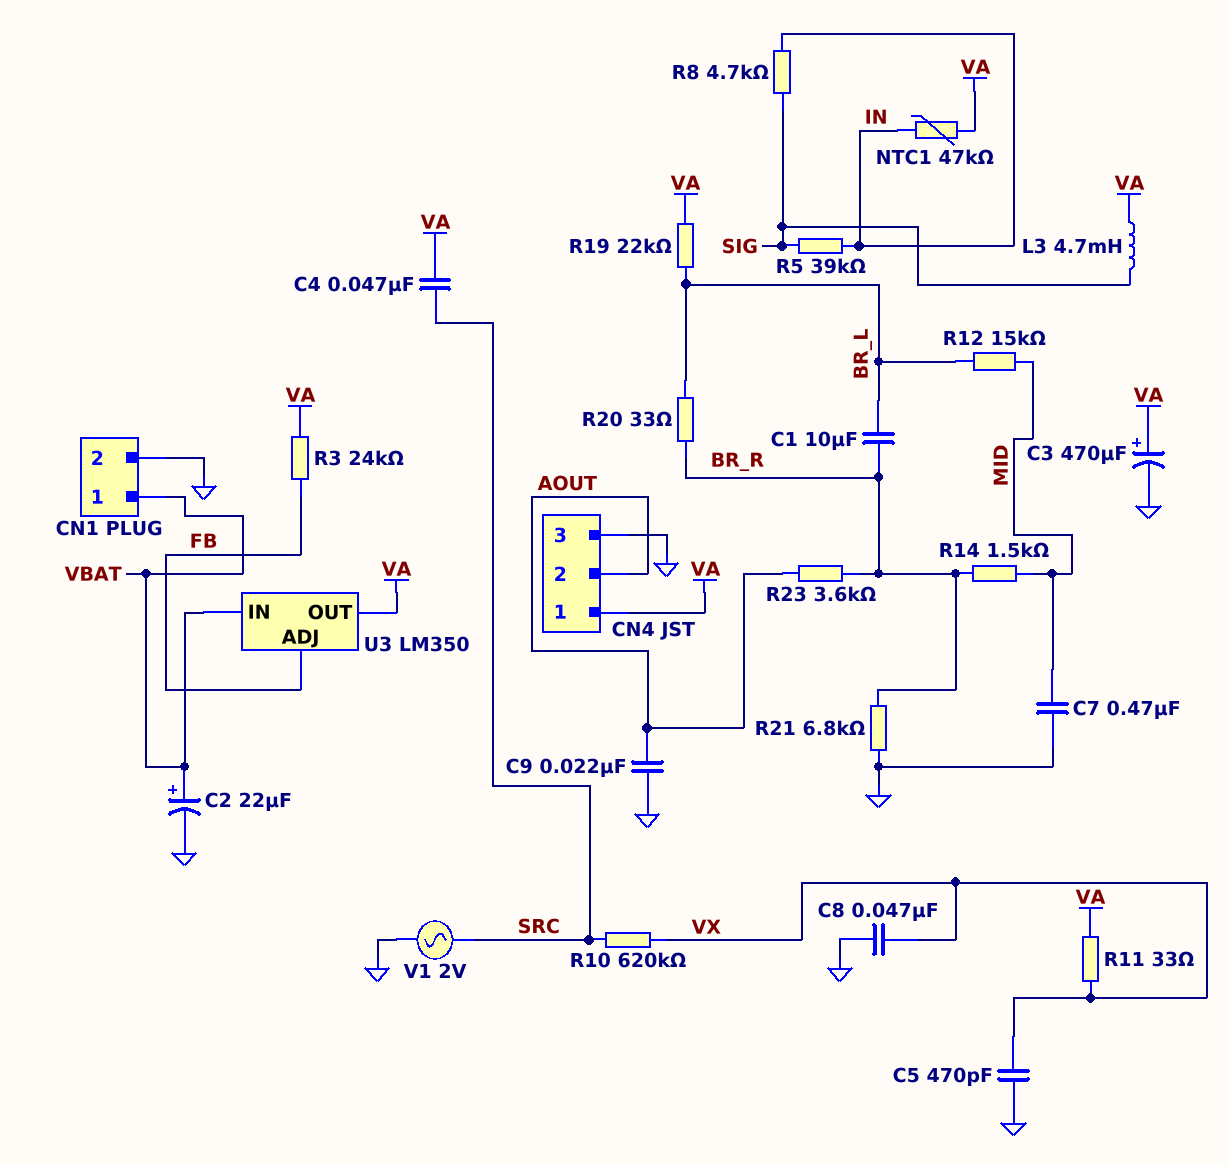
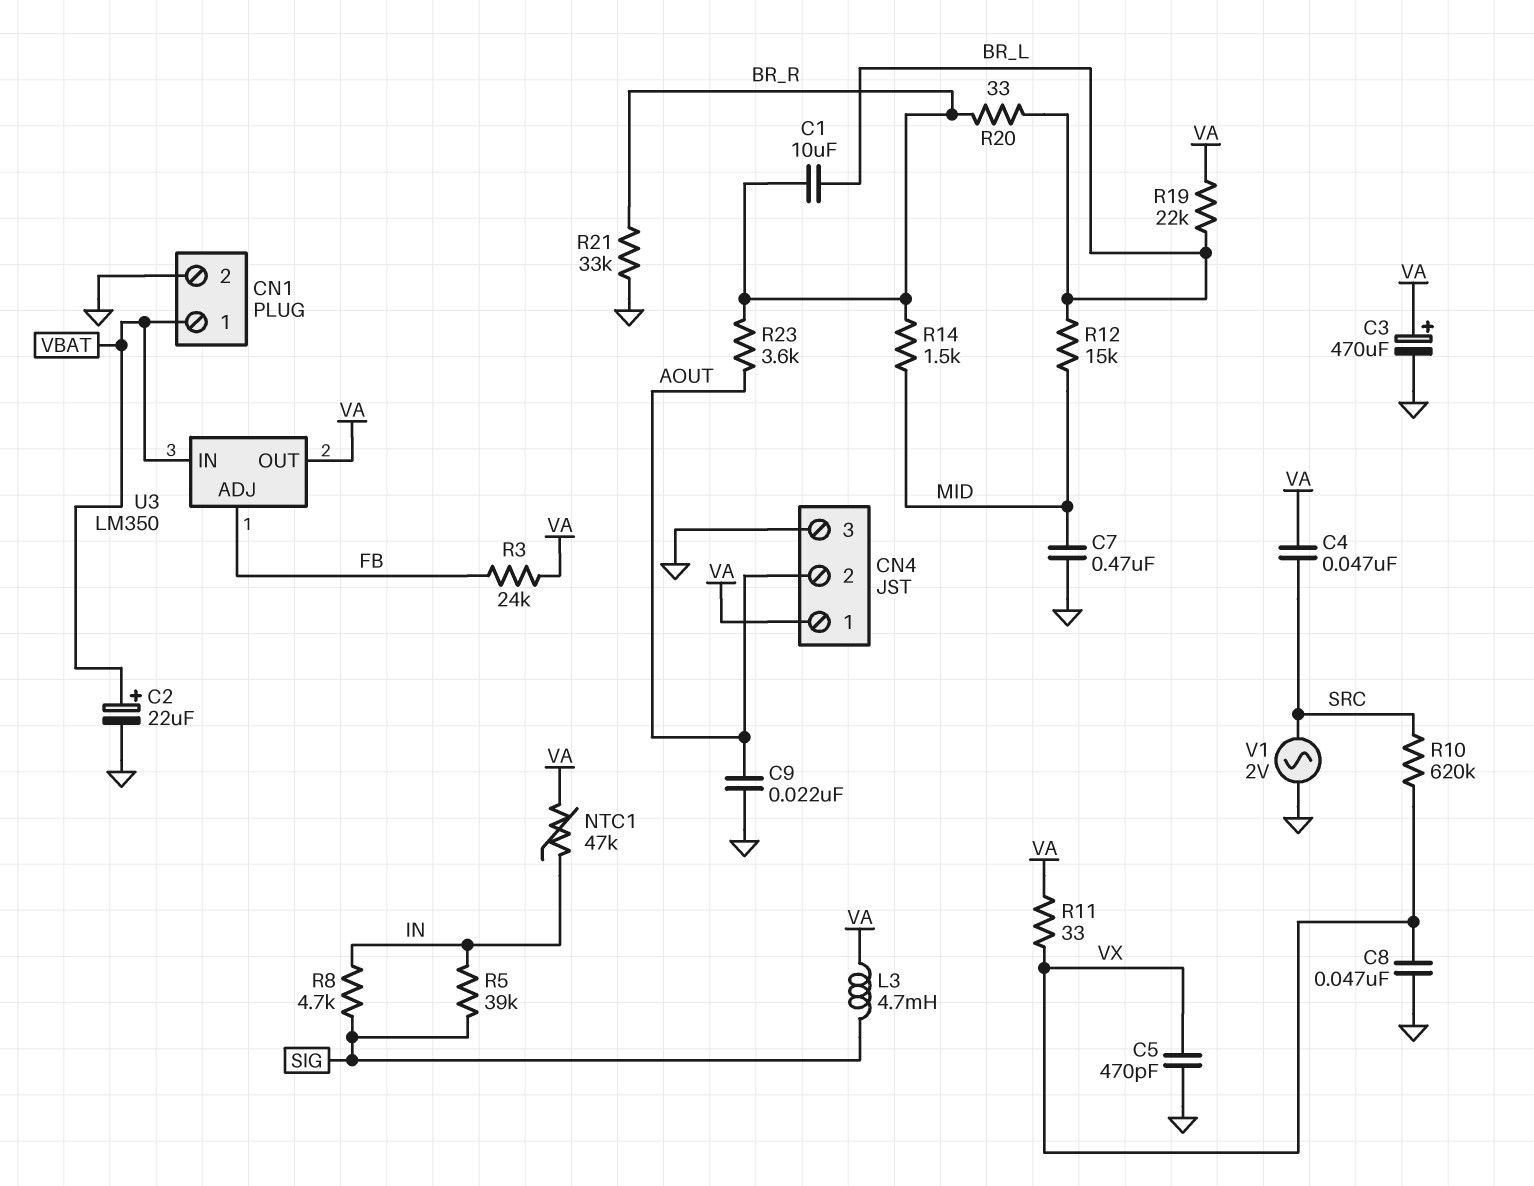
R21: 6.8k (BR_R, GND) -> 33k (BR_R, GND)

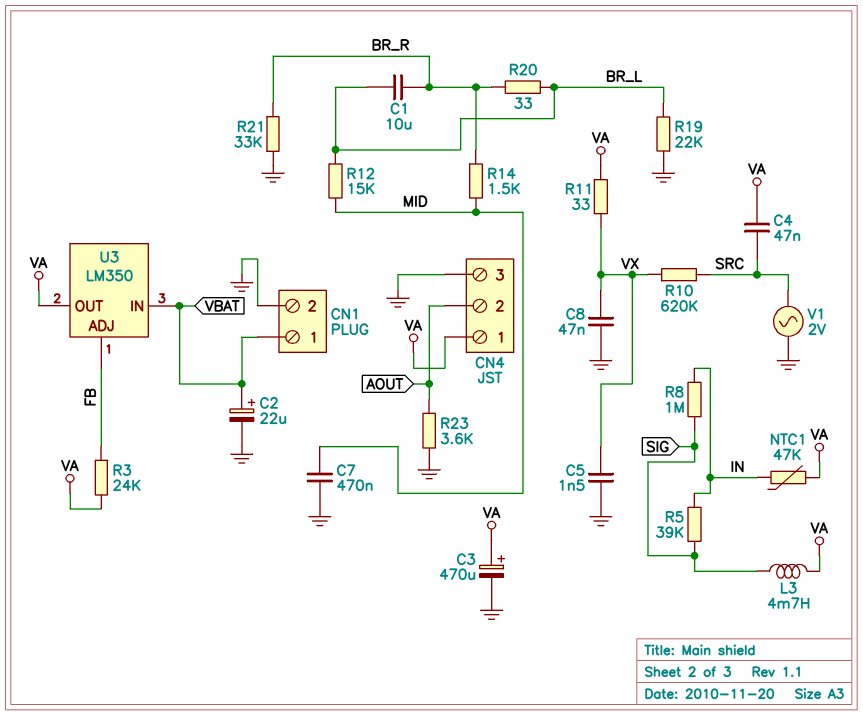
C5: 470pF (GND, VX) -> 1.5nF (GND, VX)
C9: 22nF (AOUT, GND) -> none
R8: 4.7k (IN, SIG) -> 1M (IN, SIG)
R19: 22k (BR_L, VA) -> 22k (BR_L, GND)
R23: 3.6k (AOUT, BR_R) -> 3.6k (AOUT, GND)

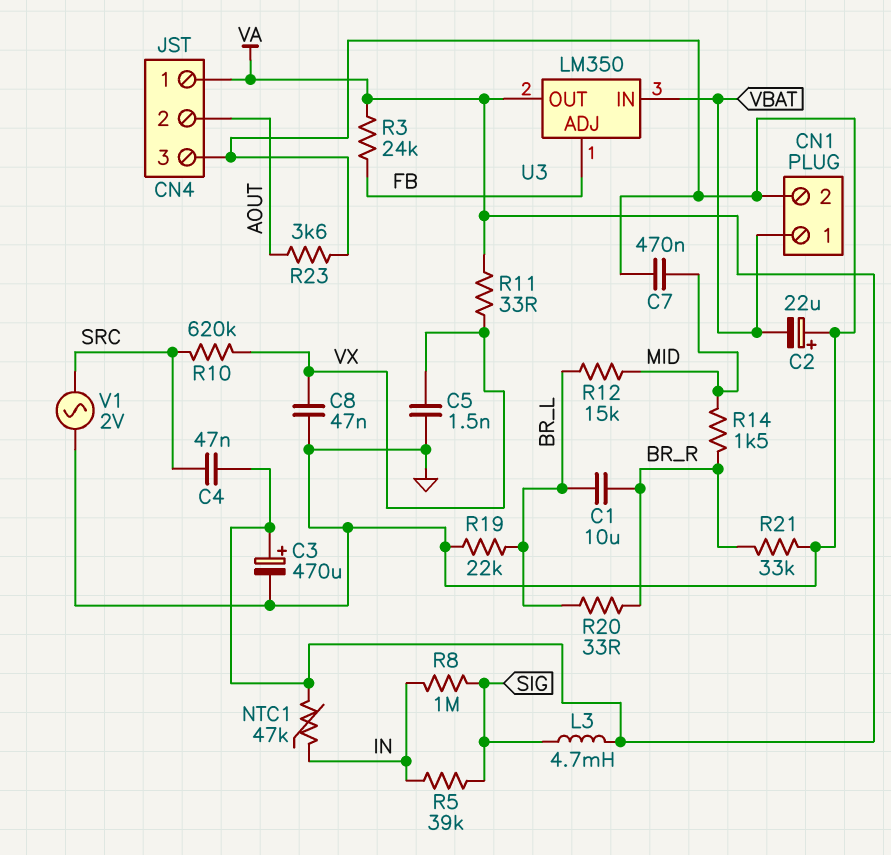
C2: 22uF (plus VBAT, minus GND) -> 22uF (plus GND, minus VBAT)

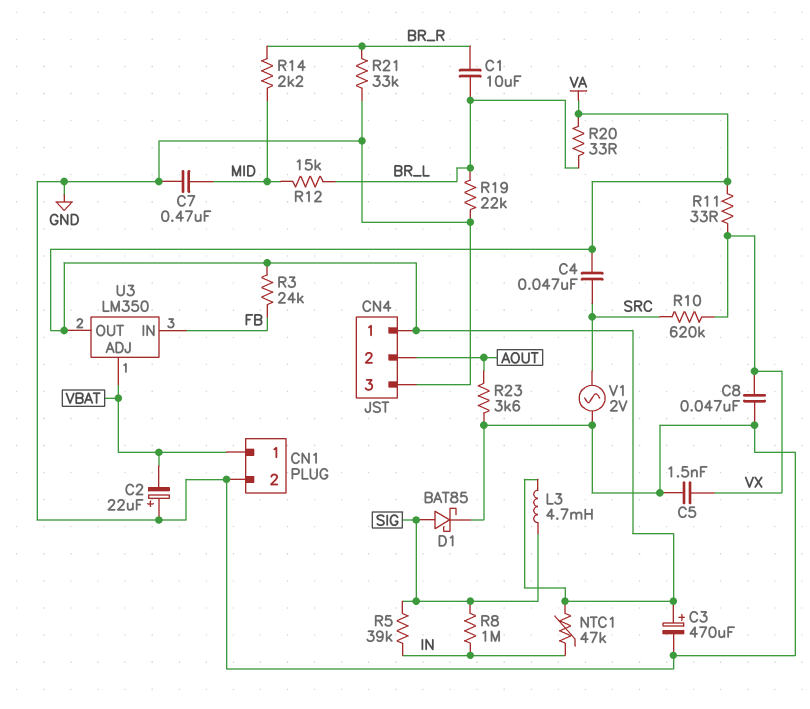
D1: none -> schottky BAT85 (A SIG, K GND)
R14: 1.5k (BR_R, MID) -> 2.2k (BR_R, MID)
R20: 33 (BR_L, BR_R) -> 33 (BR_L, VA)
U3 pin ADJ: FB -> VBAT
U3 pin IN: VBAT -> FB

